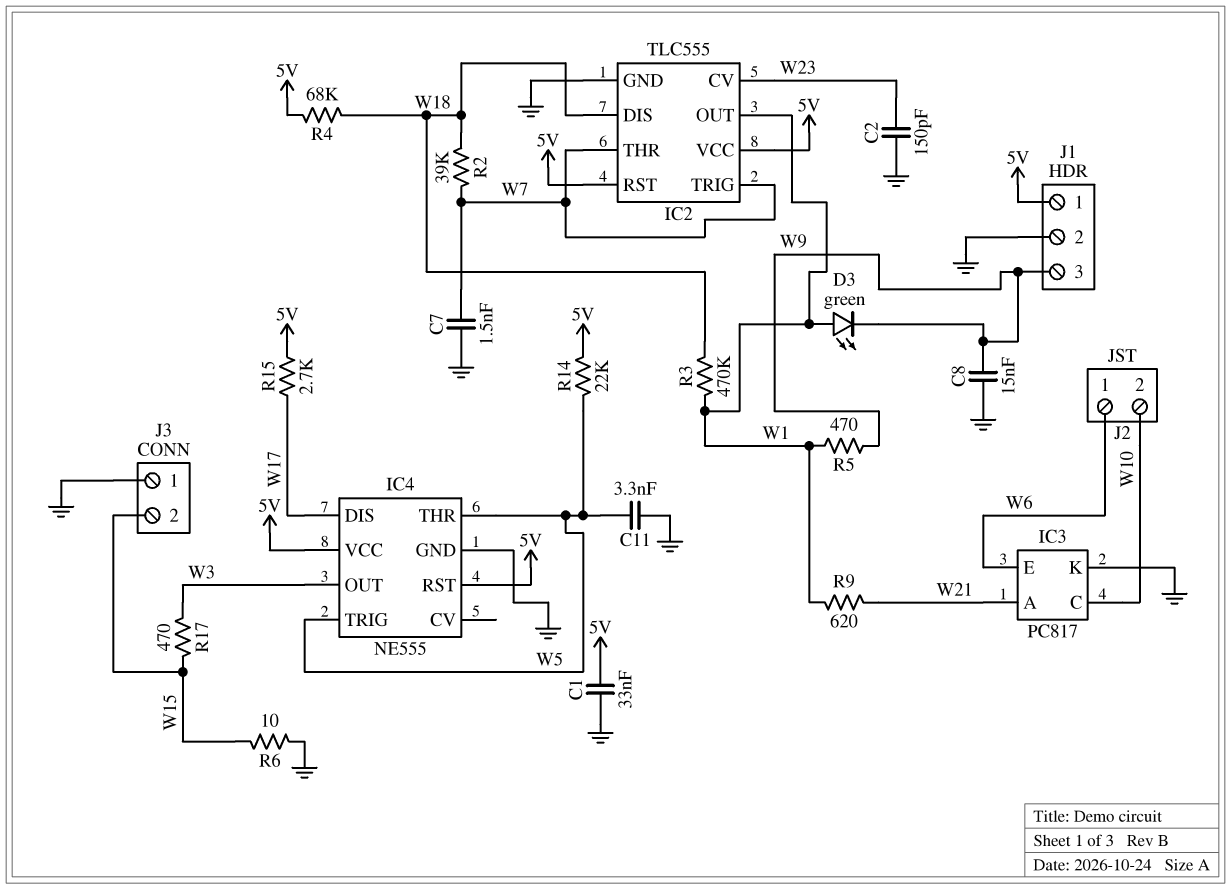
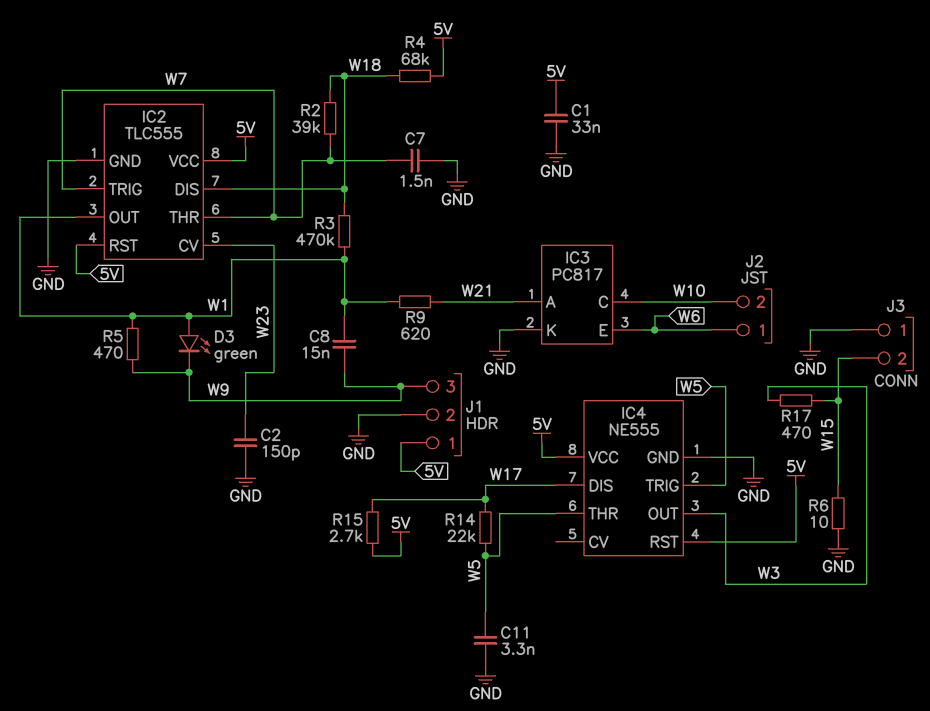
C8: 15nF (GND, W9) -> 15nF (W1, W9)
R14: 22k (5V, W5) -> 22k (W5, W17)

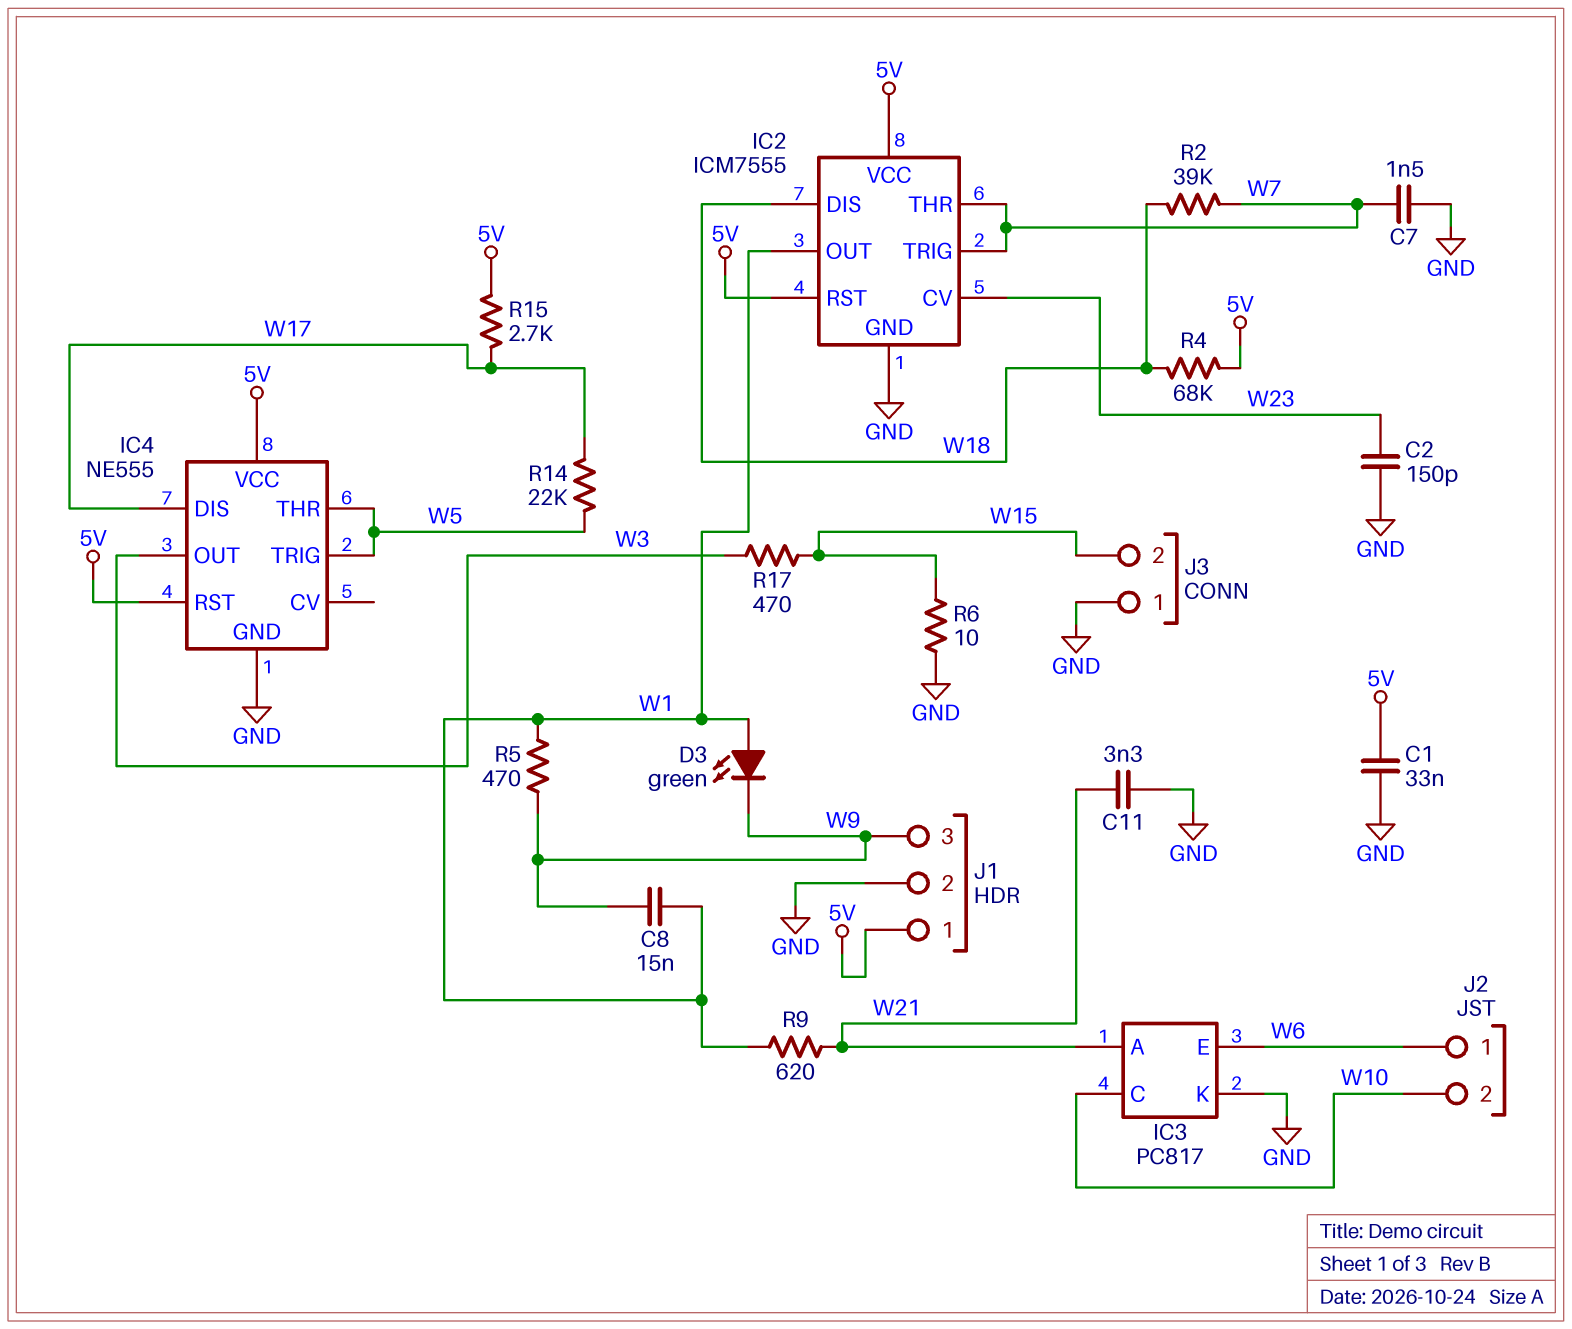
C11: 3.3nF (GND, W5) -> 3.3nF (GND, W21)
IC2: TLC555 -> ICM7555
R3: 470k (W1, W18) -> none

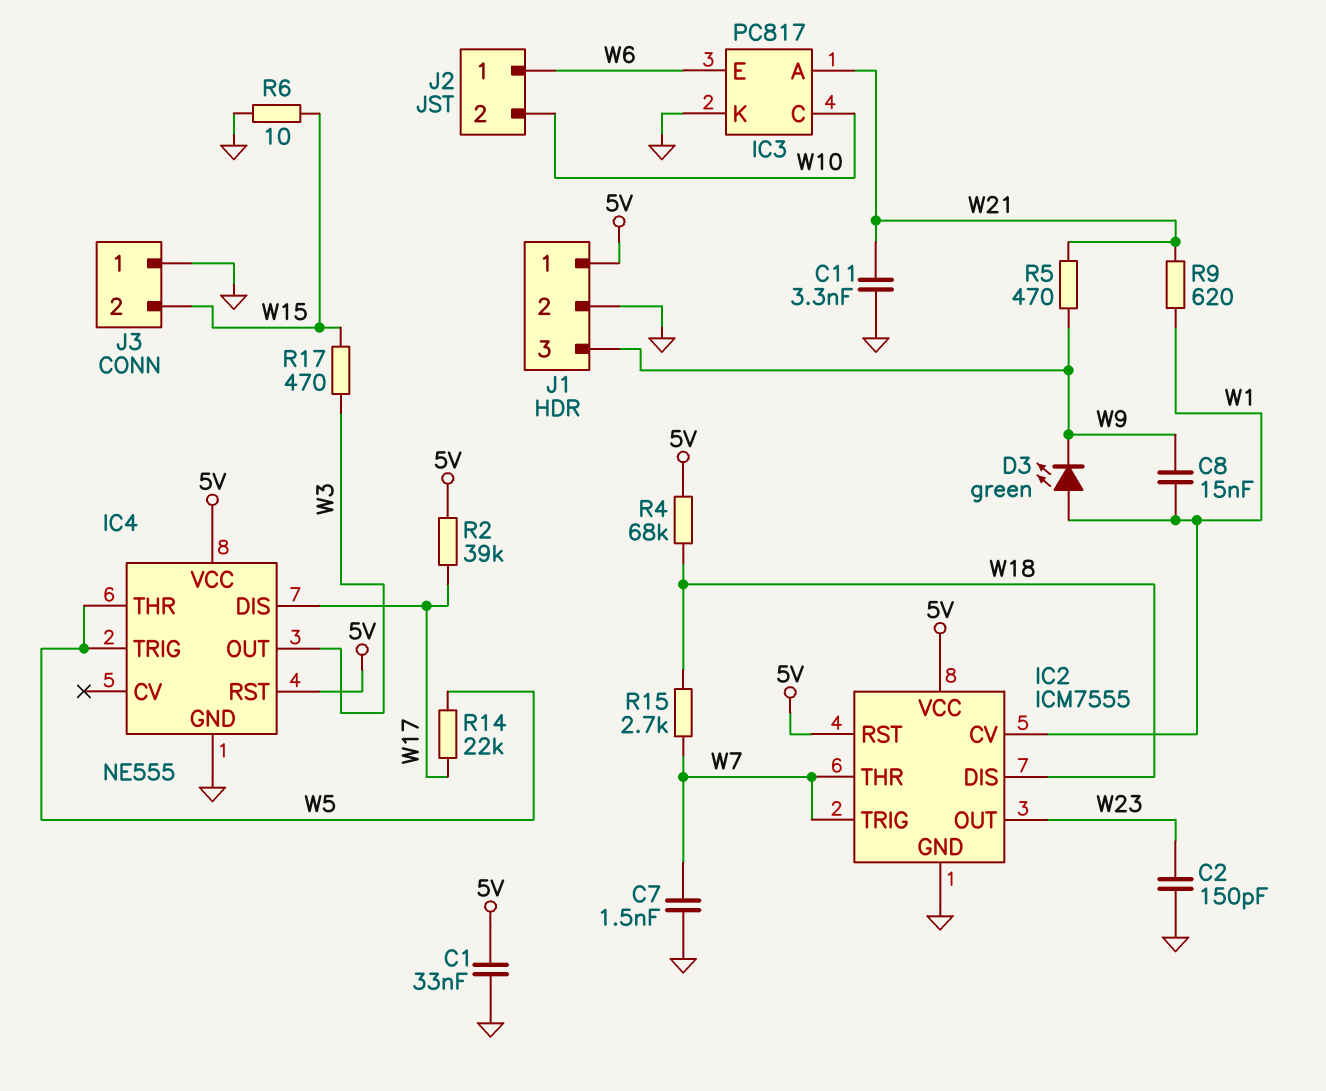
IC2 pin CV: W23 -> W1
IC2 pin OUT: W1 -> W23
R2: 39k (W7, W18) -> 39k (5V, W17)
R5: 470 (W1, W9) -> 470 (W9, W21)
R15: 2.7k (5V, W17) -> 2.7k (W7, W18)

